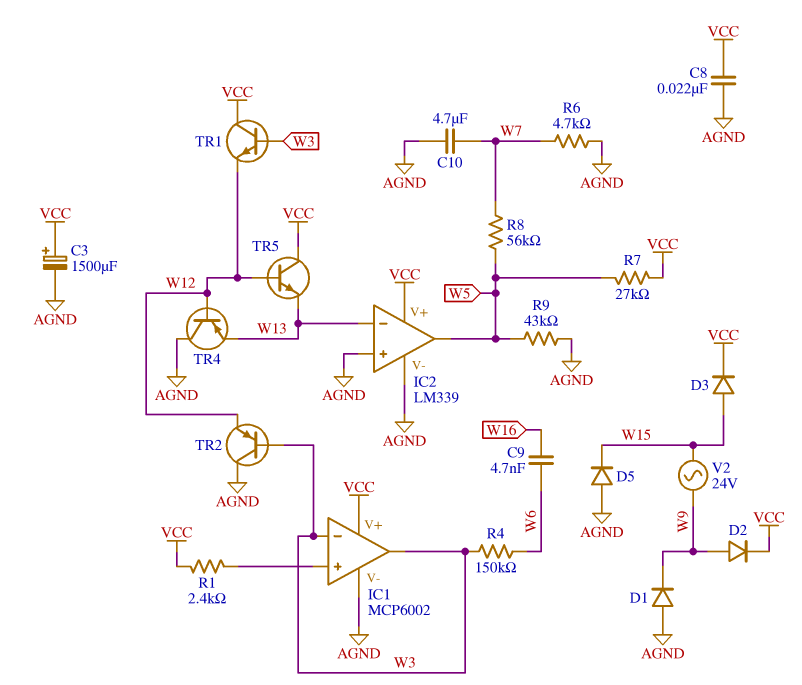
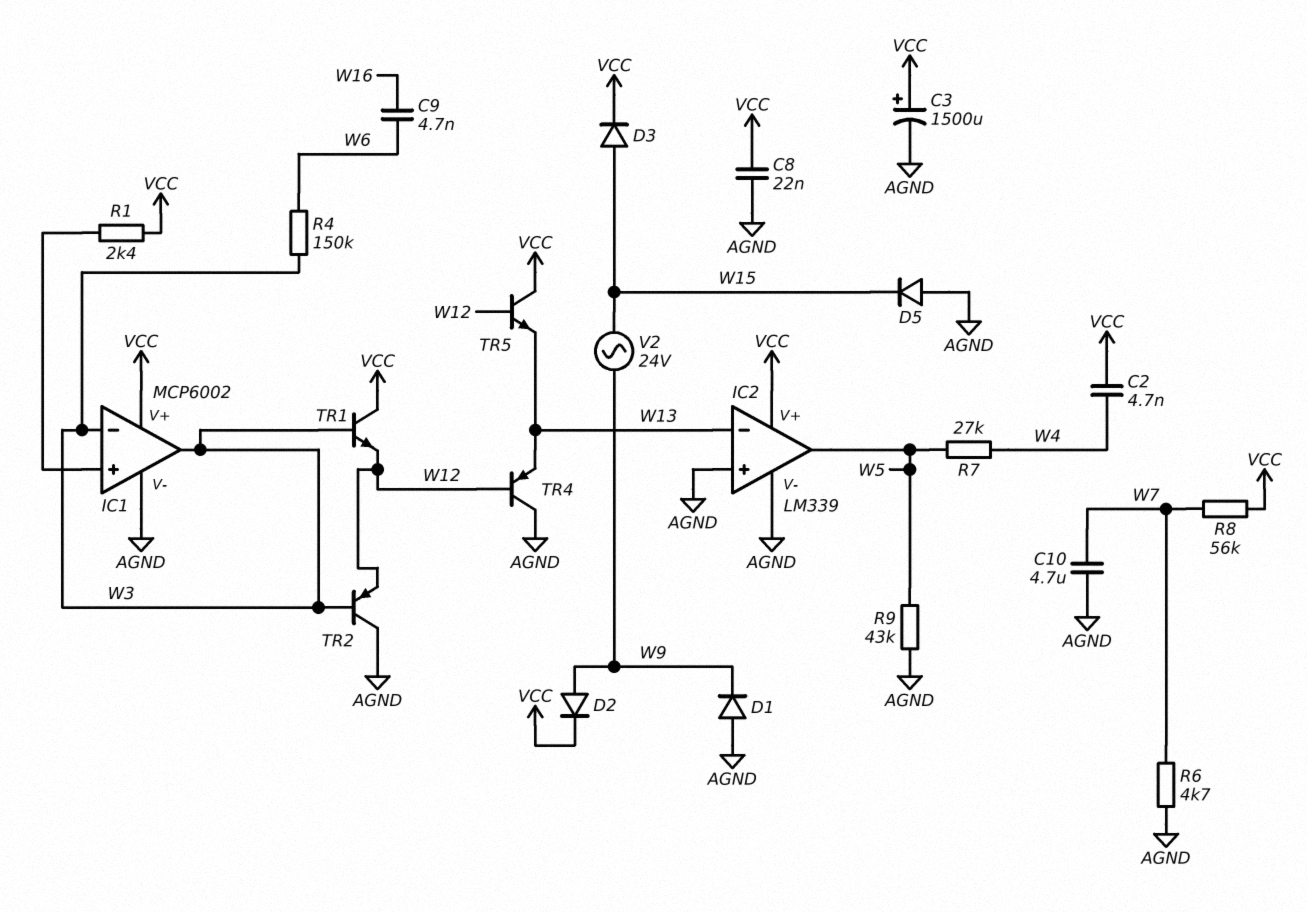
C2: none -> 4.7nF (VCC, W4)
R7: 27k (VCC, W5) -> 27k (W4, W5)
R8: 56k (W5, W7) -> 56k (VCC, W7)

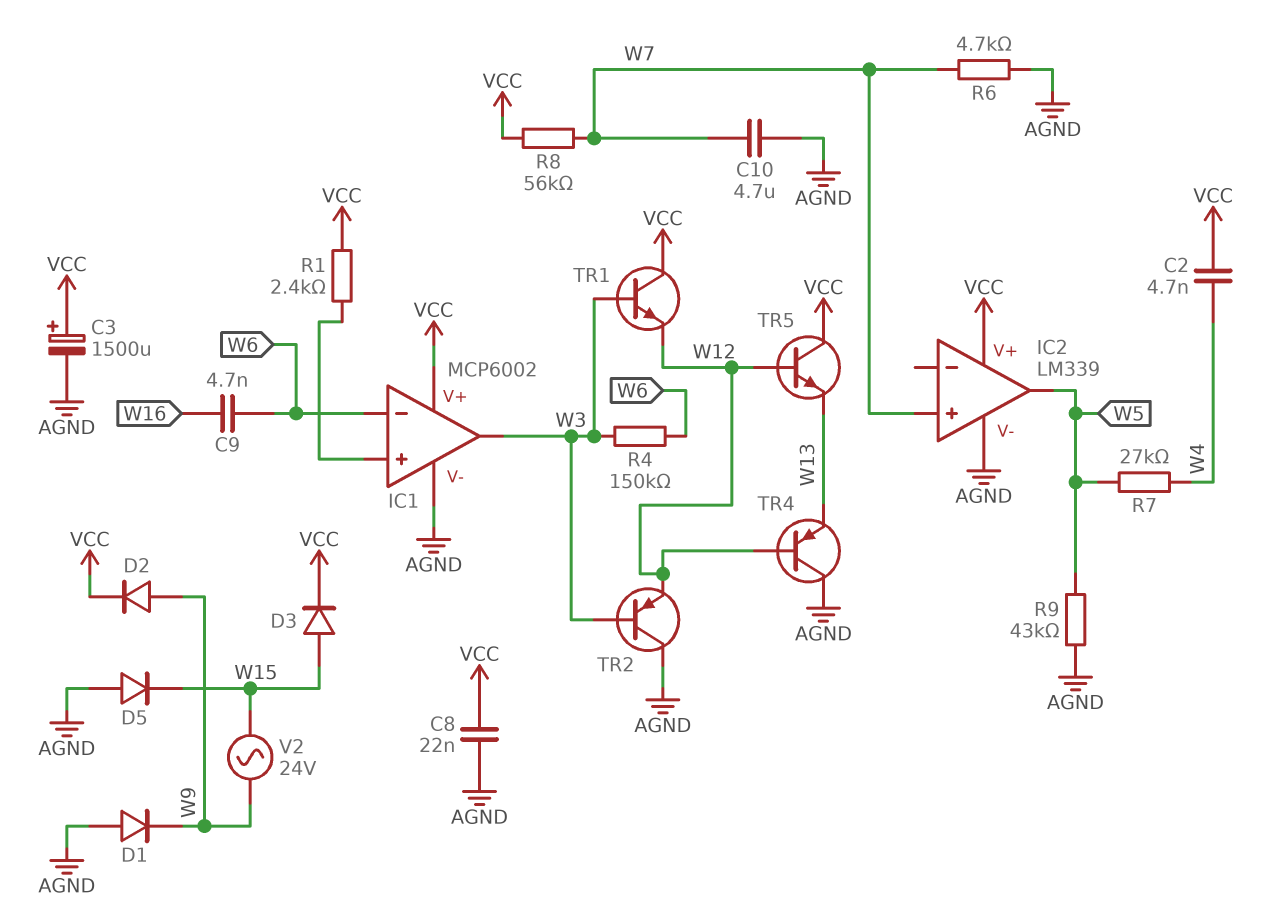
IC1 pin in-: W3 -> W6
IC2 pin in+: AGND -> W7
IC2 pin in-: W13 -> none

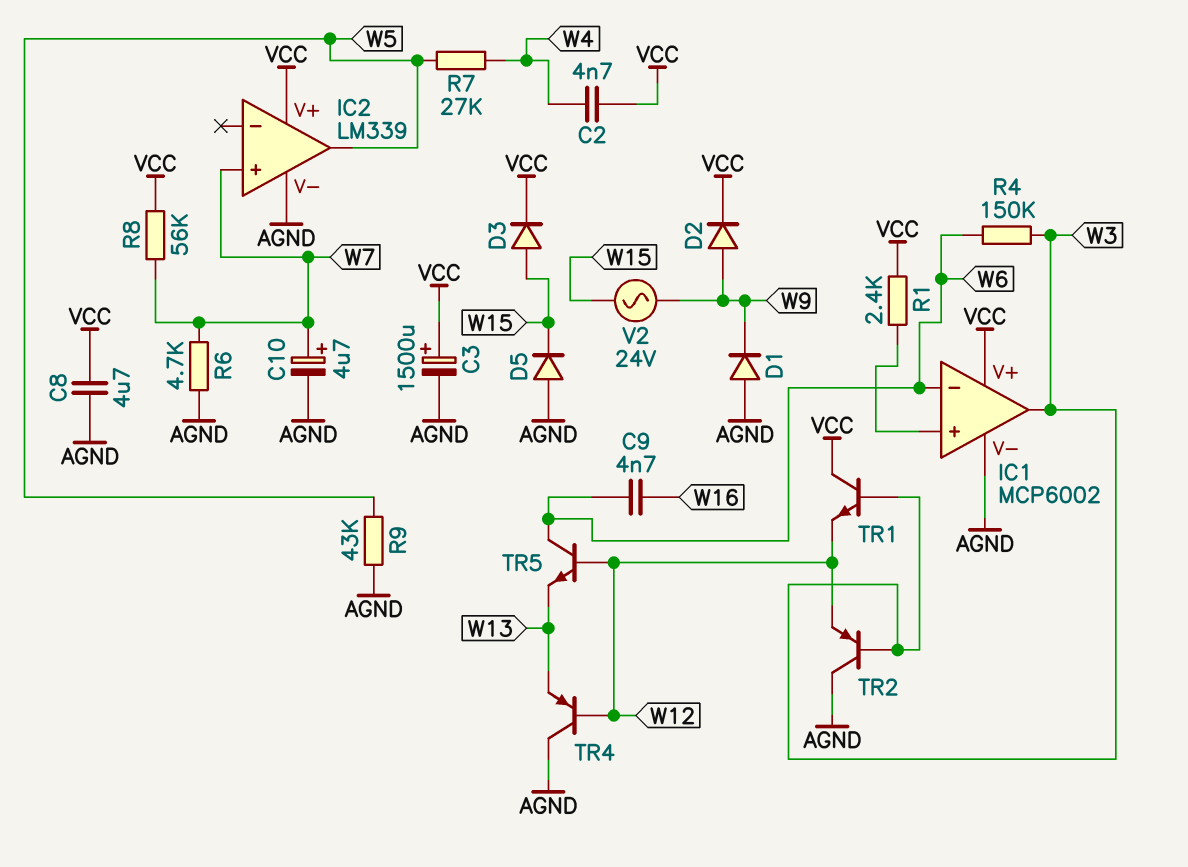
C8: 22nF (AGND, VCC) -> 4.7uF (AGND, VCC)
C10: 4.7uF (AGND, W7) -> 4.7uF (plus W7, minus AGND)
TR5: NPN (B W12, C VCC, E W13) -> NPN (B W12, C W6, E W13)

